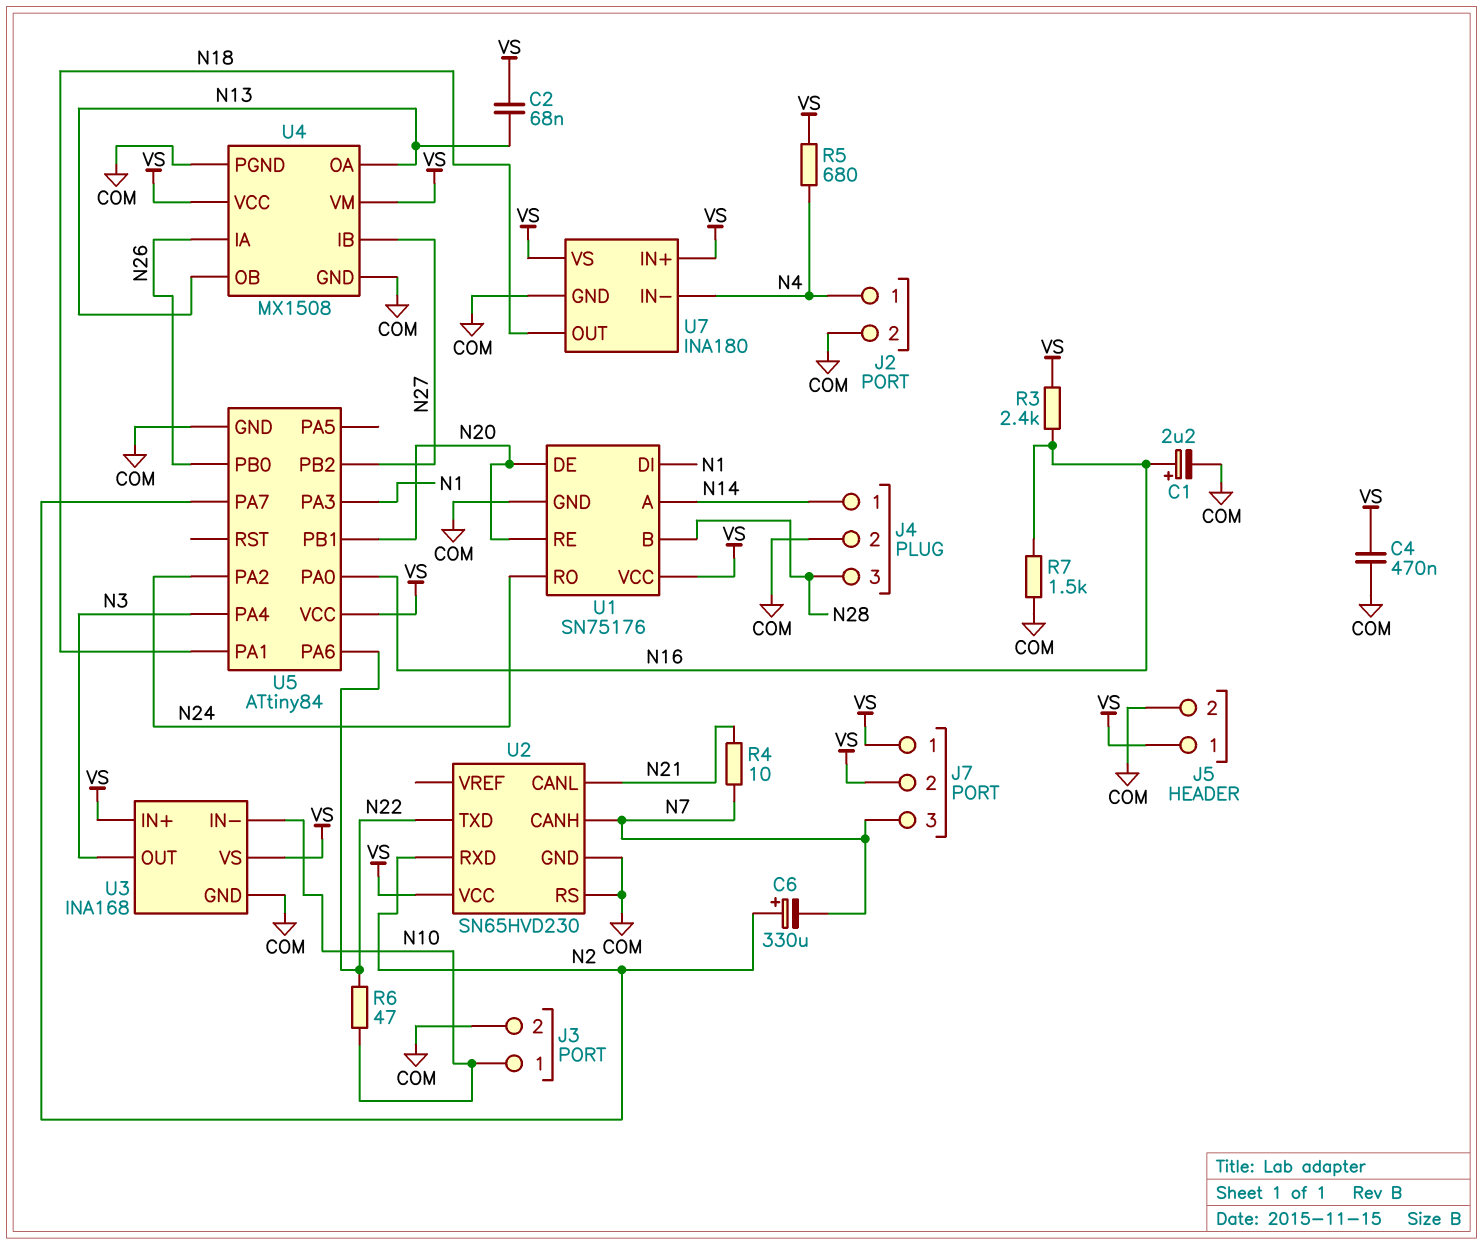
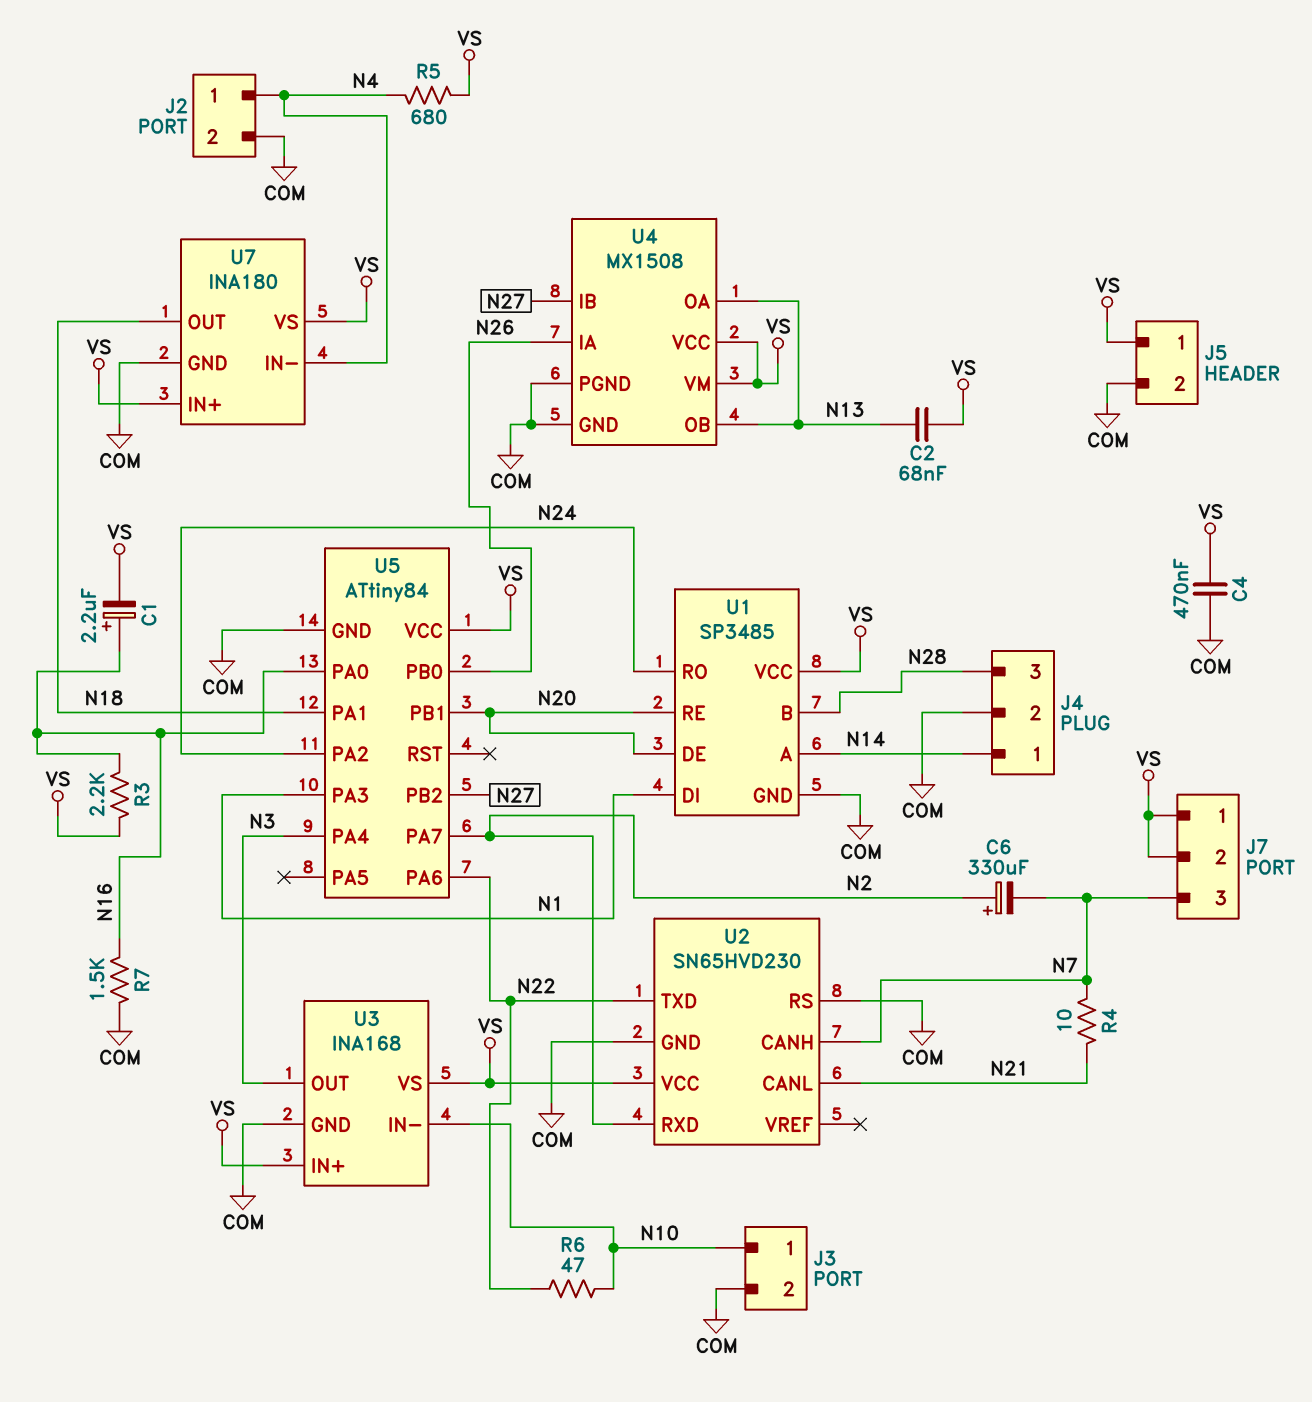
C1: 2.2uF (plus N16, minus COM) -> 2.2uF (plus N16, minus VS)
R3: 2.4k (N16, VS) -> 2.2k (N16, VS)
U1: SN75176 -> SP3485

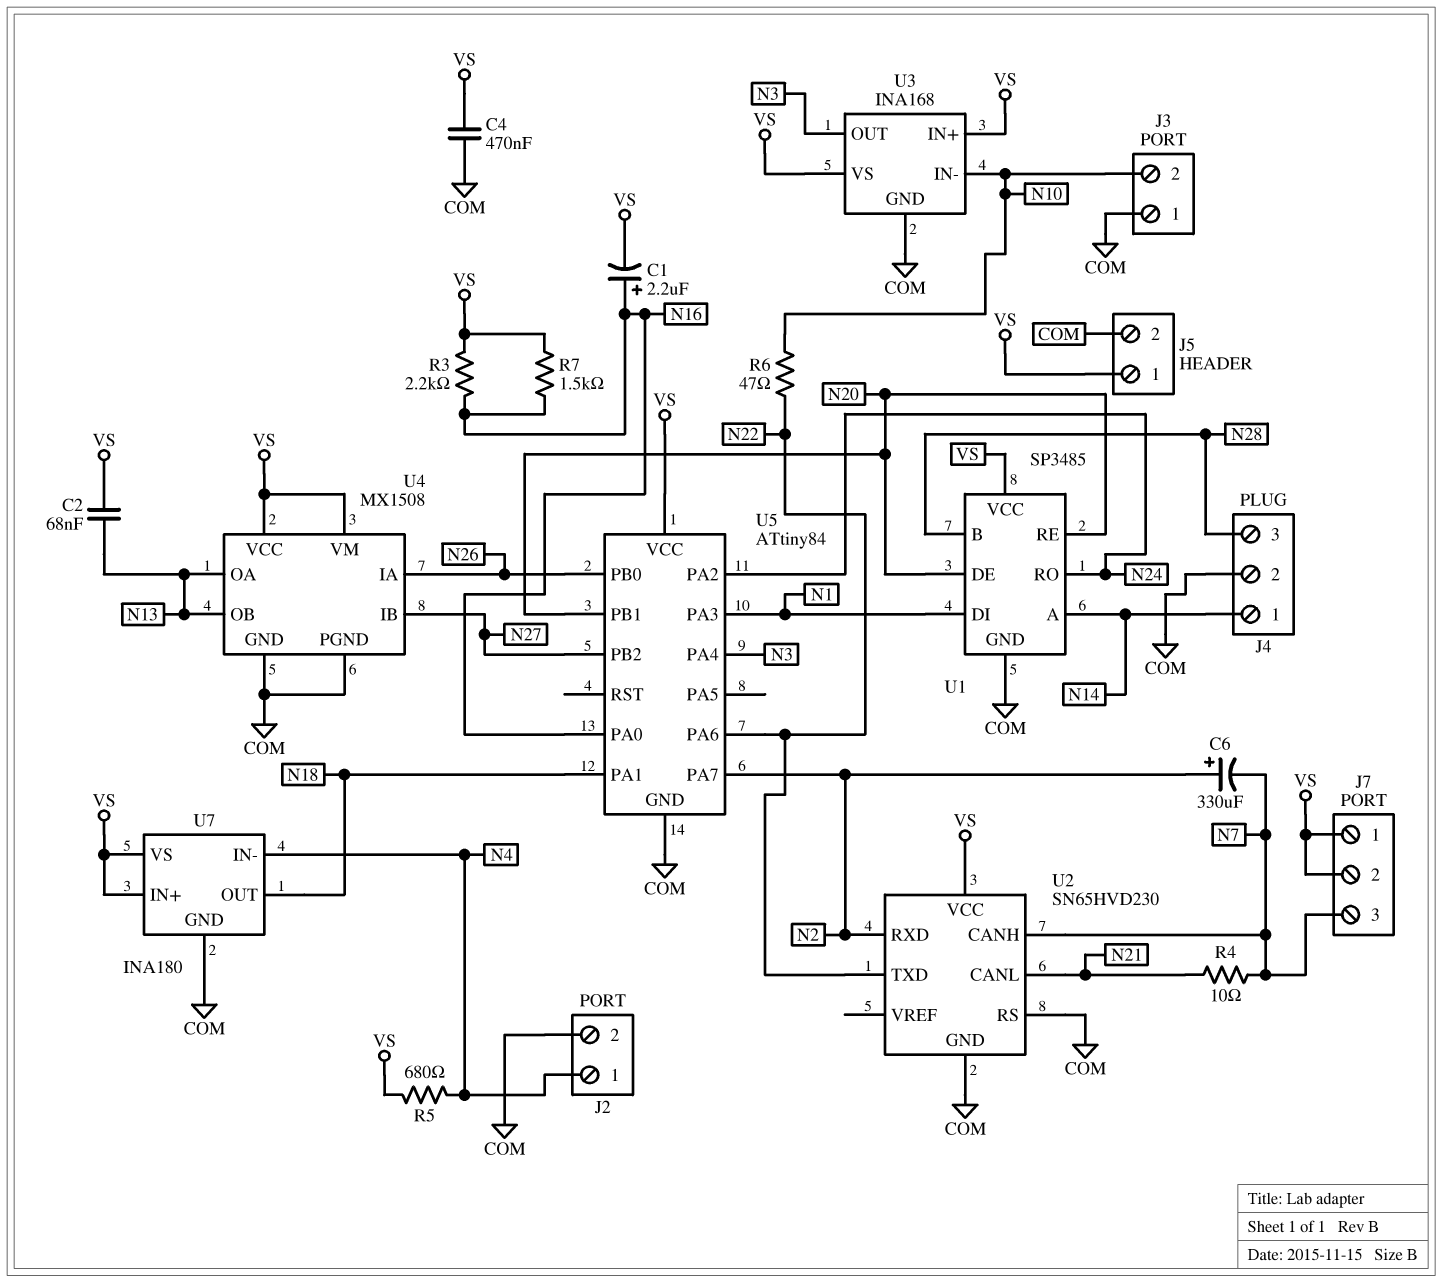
J3 pin 1: N10 -> COM
J3 pin 2: COM -> N10
R7: 1.5k (COM, N16) -> 1.5k (N16, VS)

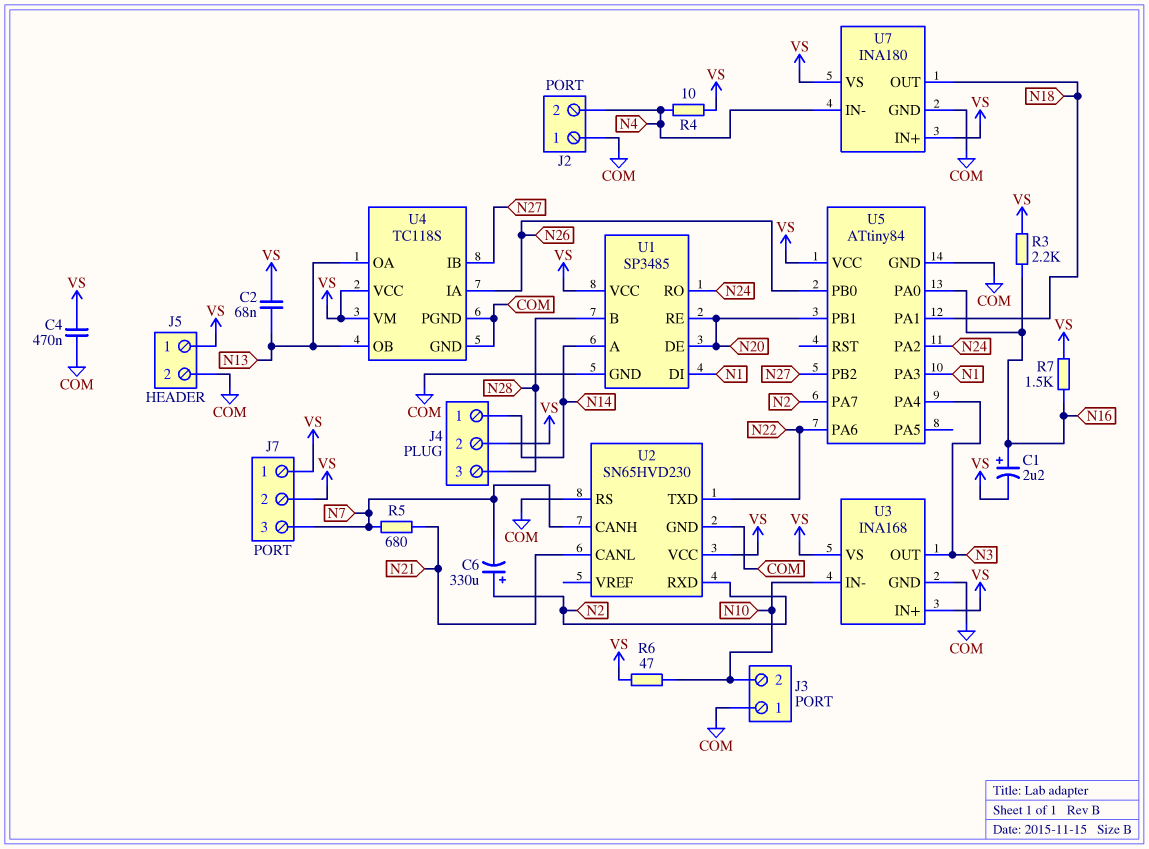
J2 pin 1: N4 -> COM
J2 pin 2: COM -> N4
J4 pin 2: COM -> VS
R4: 10 (N7, N21) -> 10 (N4, VS)
R5: 680 (N4, VS) -> 680 (N7, N21)
R6: 47 (N10, N22) -> 47 (N10, VS)
U4: MX1508 -> TC118S

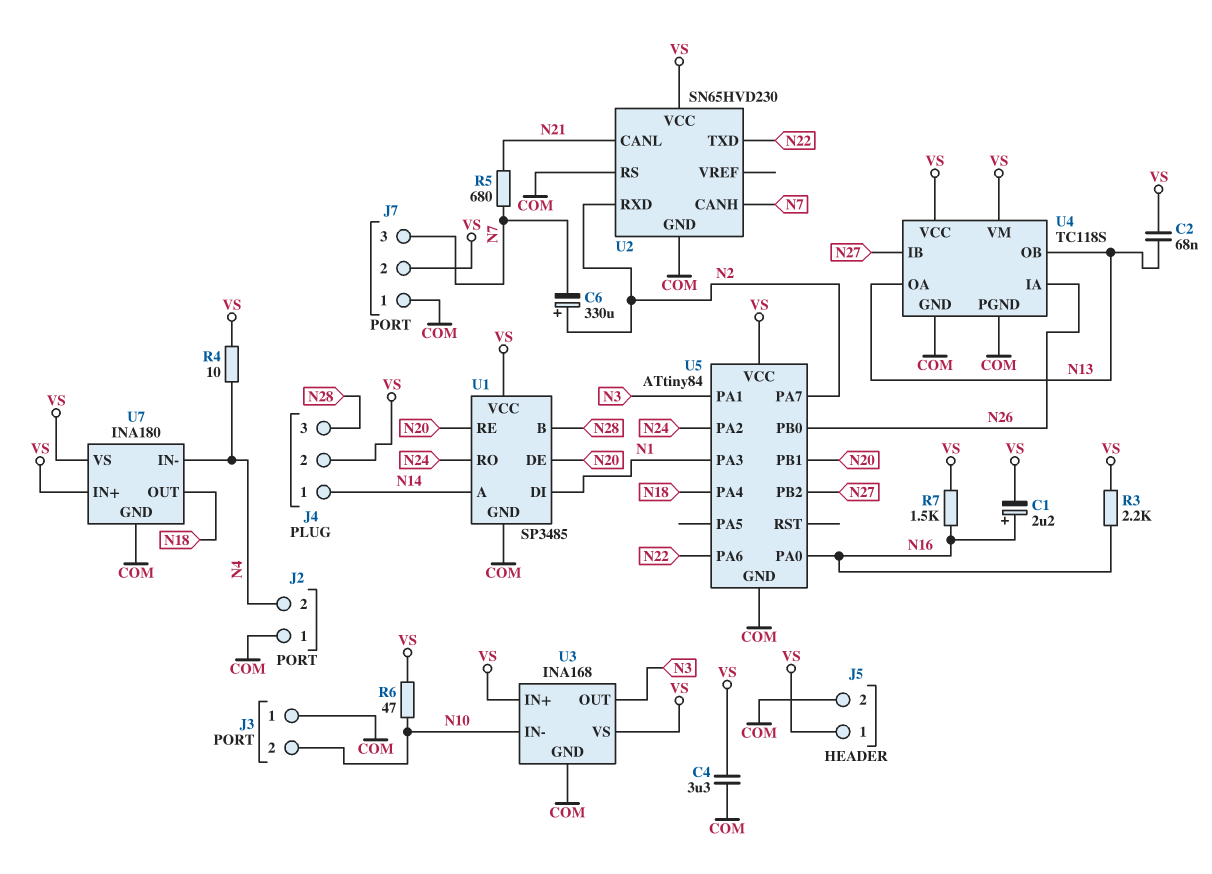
C4: 470nF (COM, VS) -> 3.3uF (COM, VS)
J7 pin 1: VS -> COM
U5 pin PA1: N18 -> N3
U5 pin PA4: N3 -> N18

